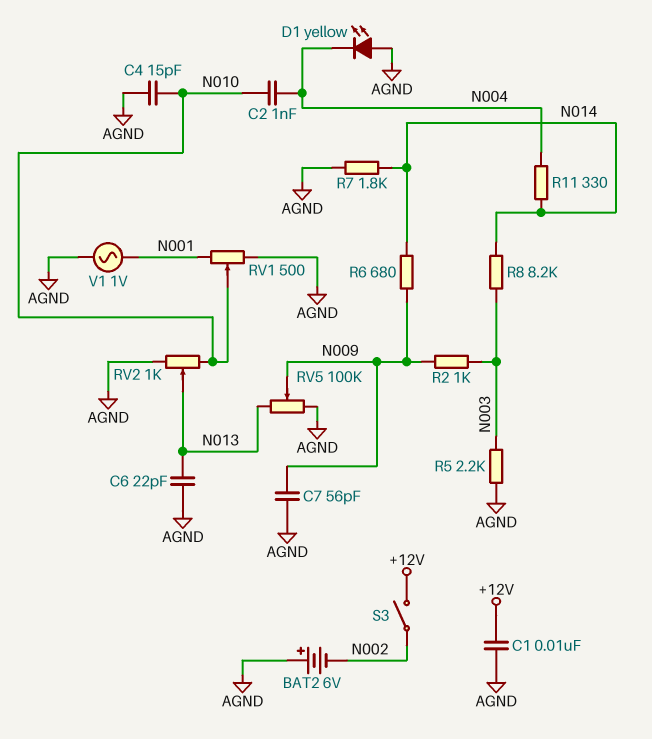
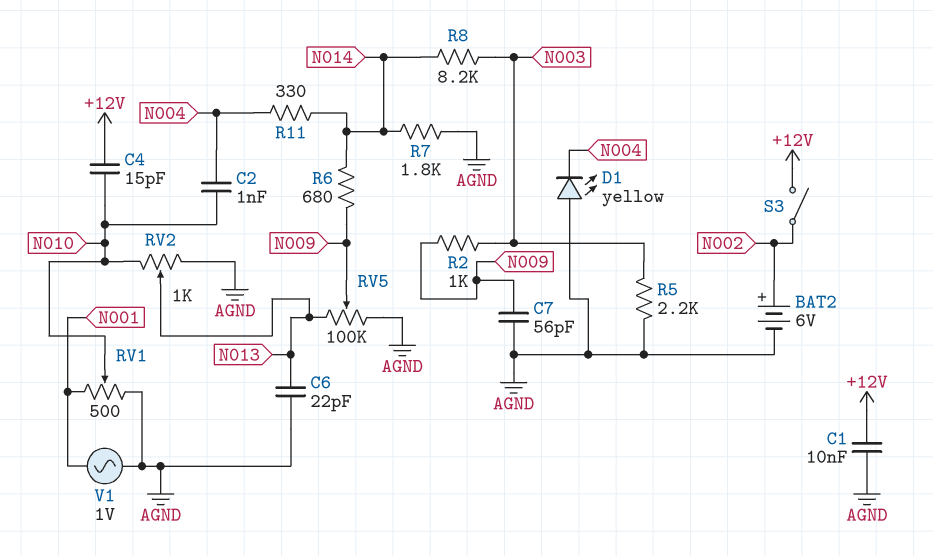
BAT2: 6V (plus AGND, minus N002) -> 6V (plus N002, minus AGND)
C4: 15pF (AGND, N010) -> 15pF (+12V, N010)

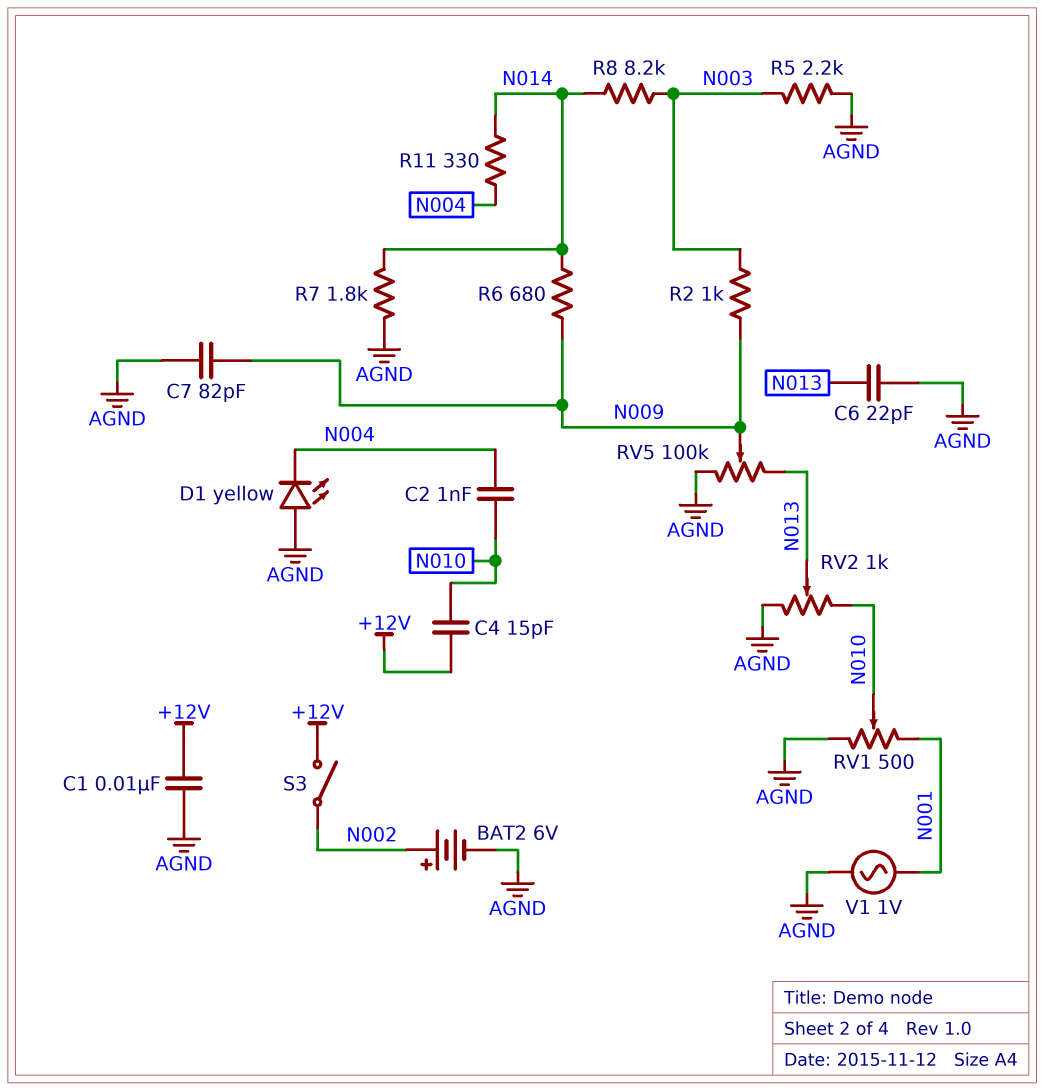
C7: 56pF (AGND, N009) -> 82pF (AGND, N009)

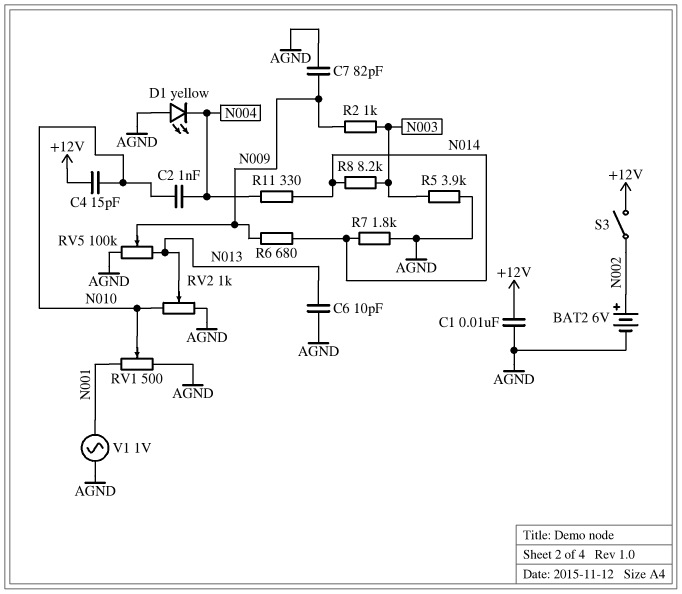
C6: 22pF (AGND, N013) -> 10pF (AGND, N013)
R5: 2.2k (AGND, N003) -> 3.9k (AGND, N003)

